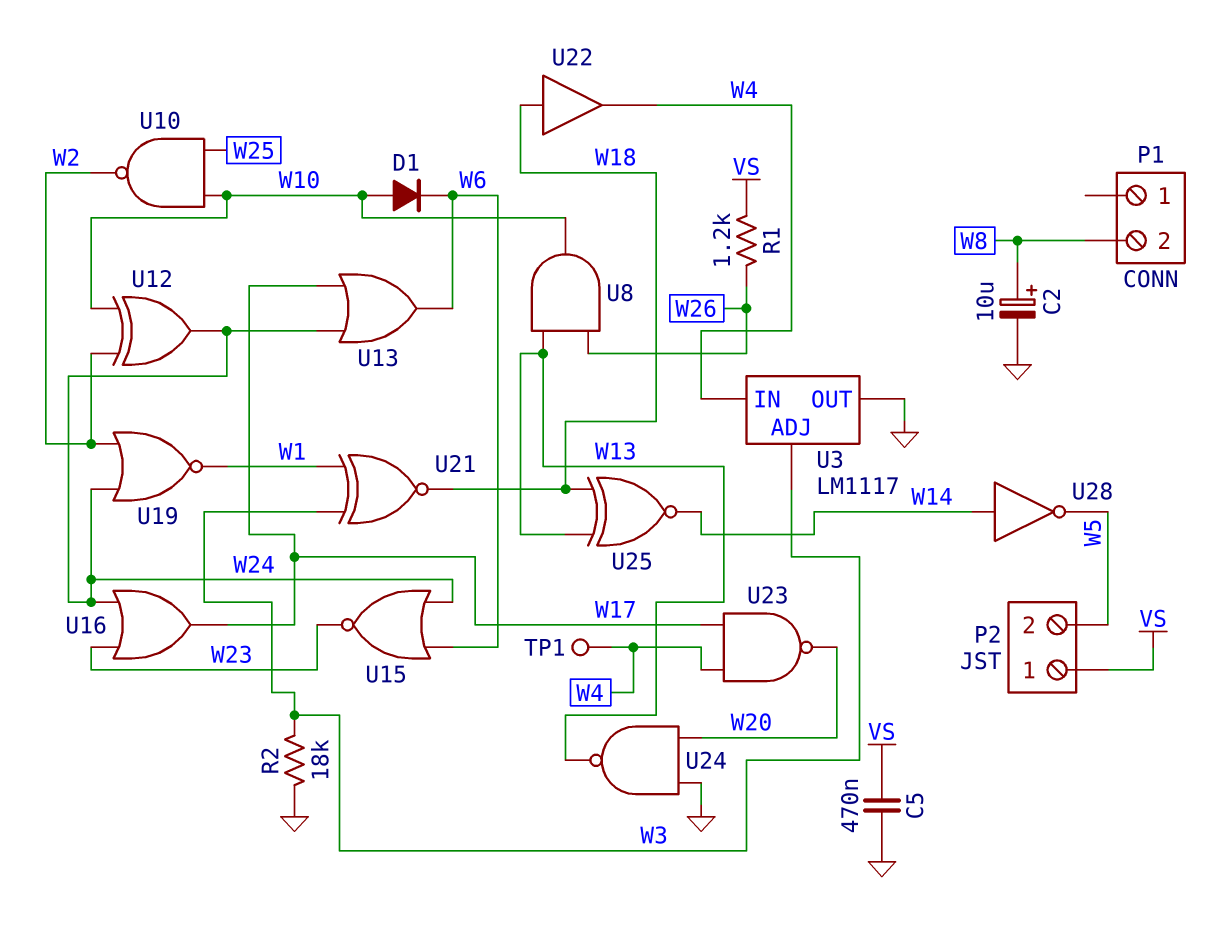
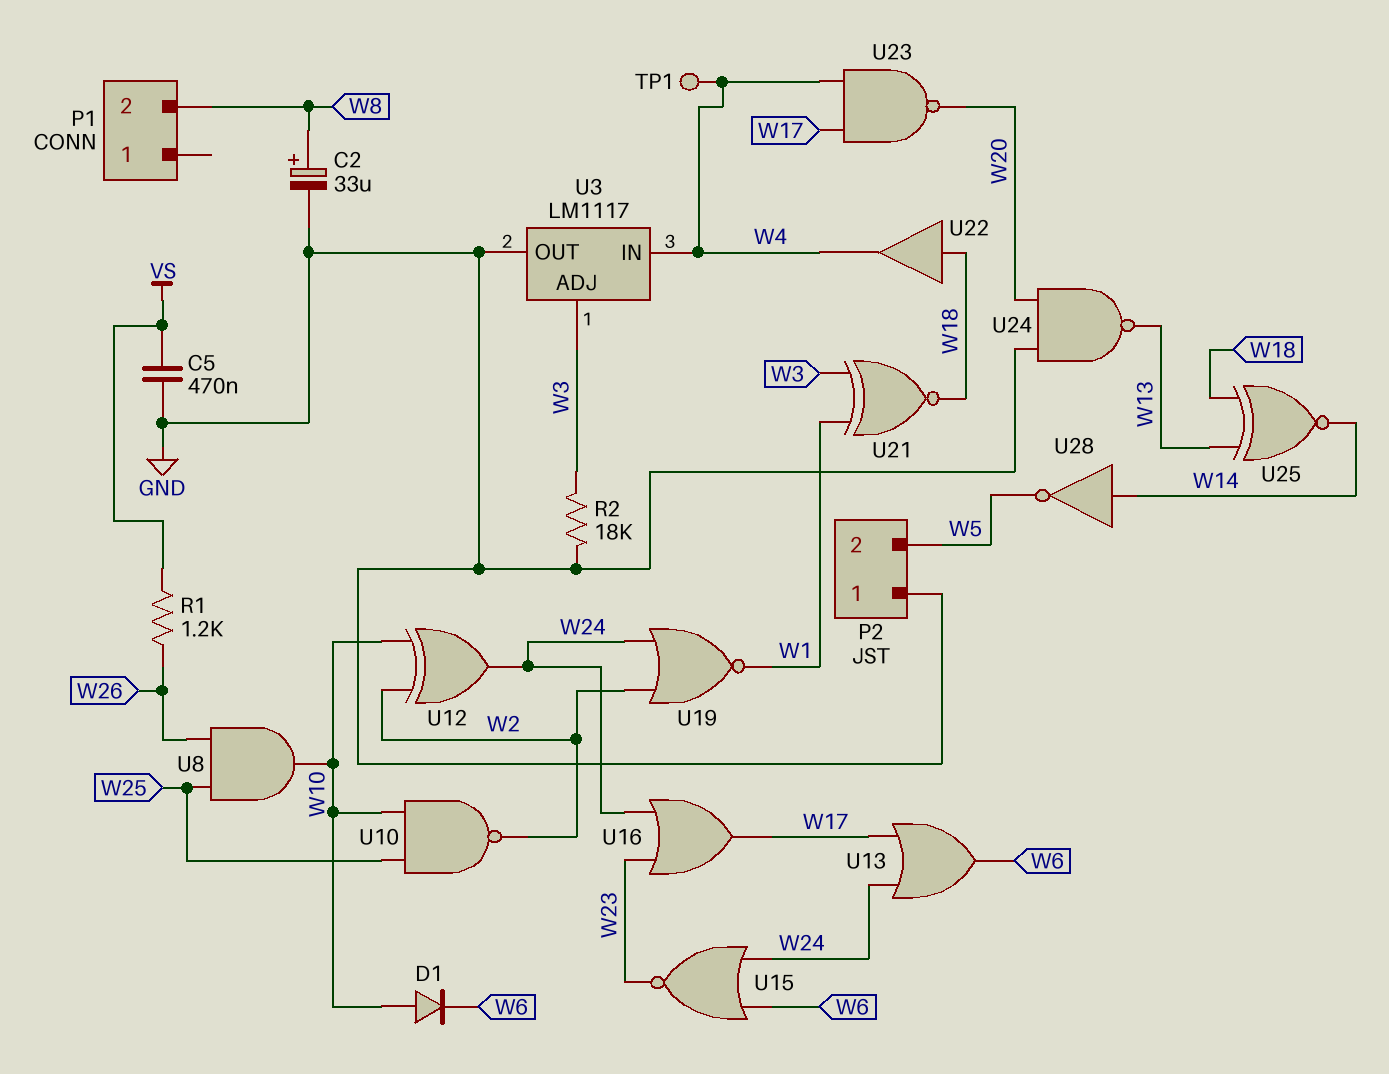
C2: 10uF (plus W8, minus GND) -> 33uF (plus W8, minus GND)
P2 pin 1: VS -> GND
U8: AND (in W13, in W26, out W10) -> AND (in W25, in W26, out W10)

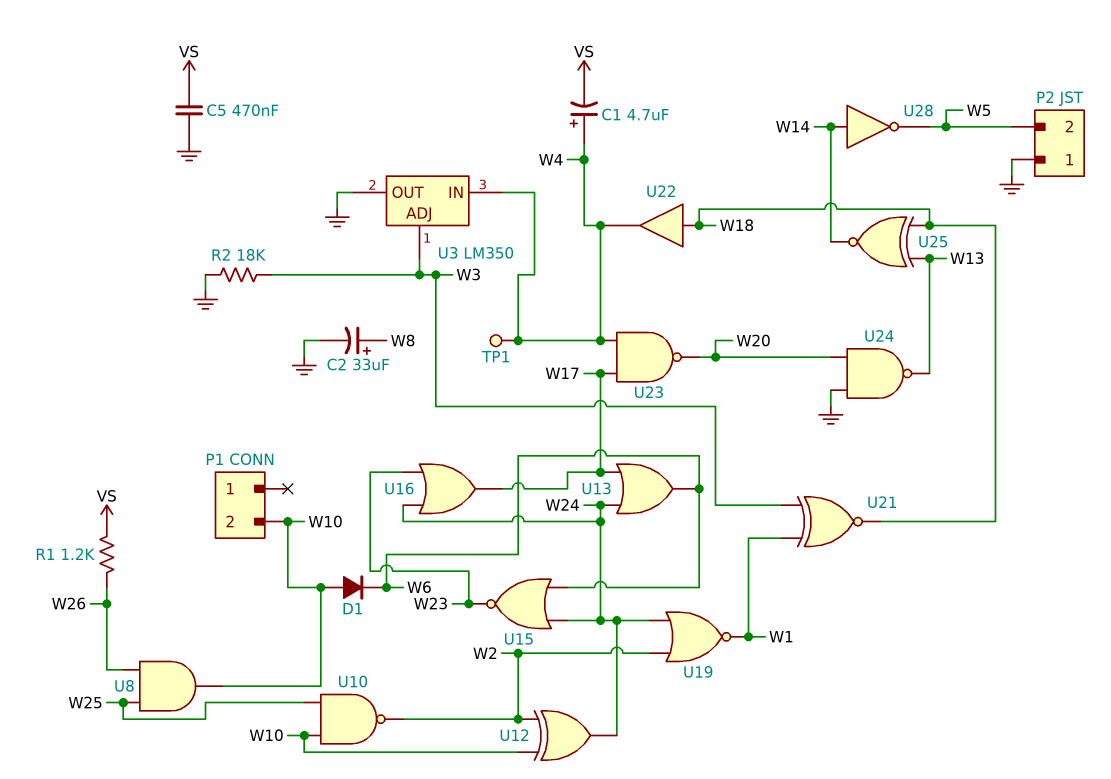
C1: none -> 4.7uF (plus W4, minus VS)
P1 pin 2: W8 -> W10
U3: LM1117 -> LM350

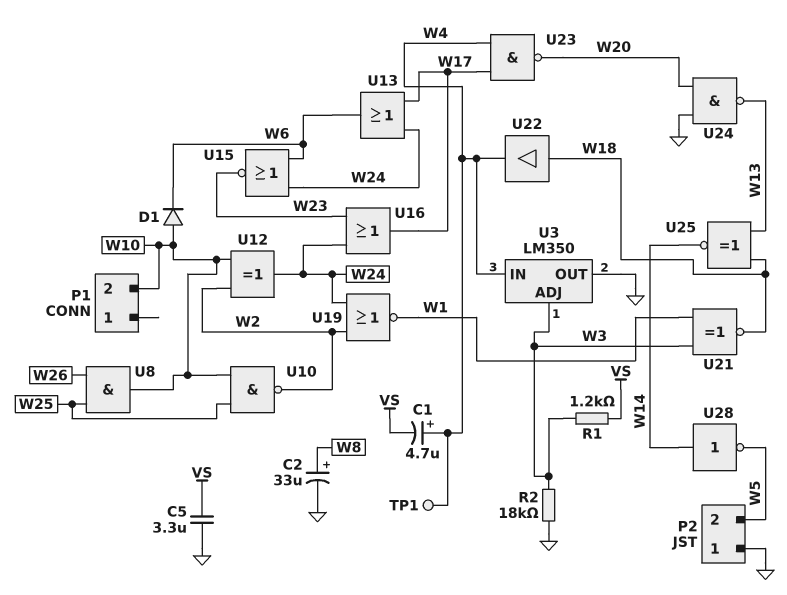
C5: 470nF (GND, VS) -> 3.3uF (GND, VS)
R1: 1.2k (VS, W26) -> 1.2k (VS, W3)

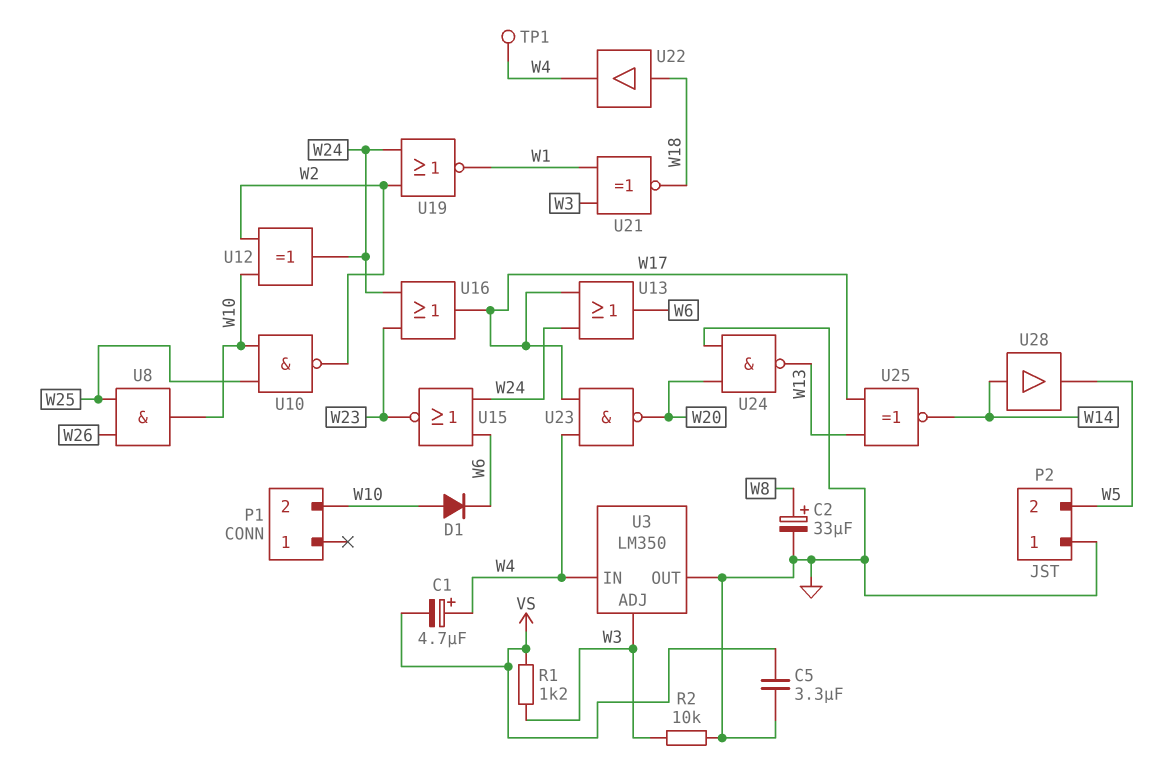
R2: 18k (GND, W3) -> 10k (GND, W3)
U25: XNOR (in W13, in W18, out W14) -> XNOR (in W13, in W17, out W14)
U28: NOT (in W14, out W5) -> buffer (in W14, out W5)

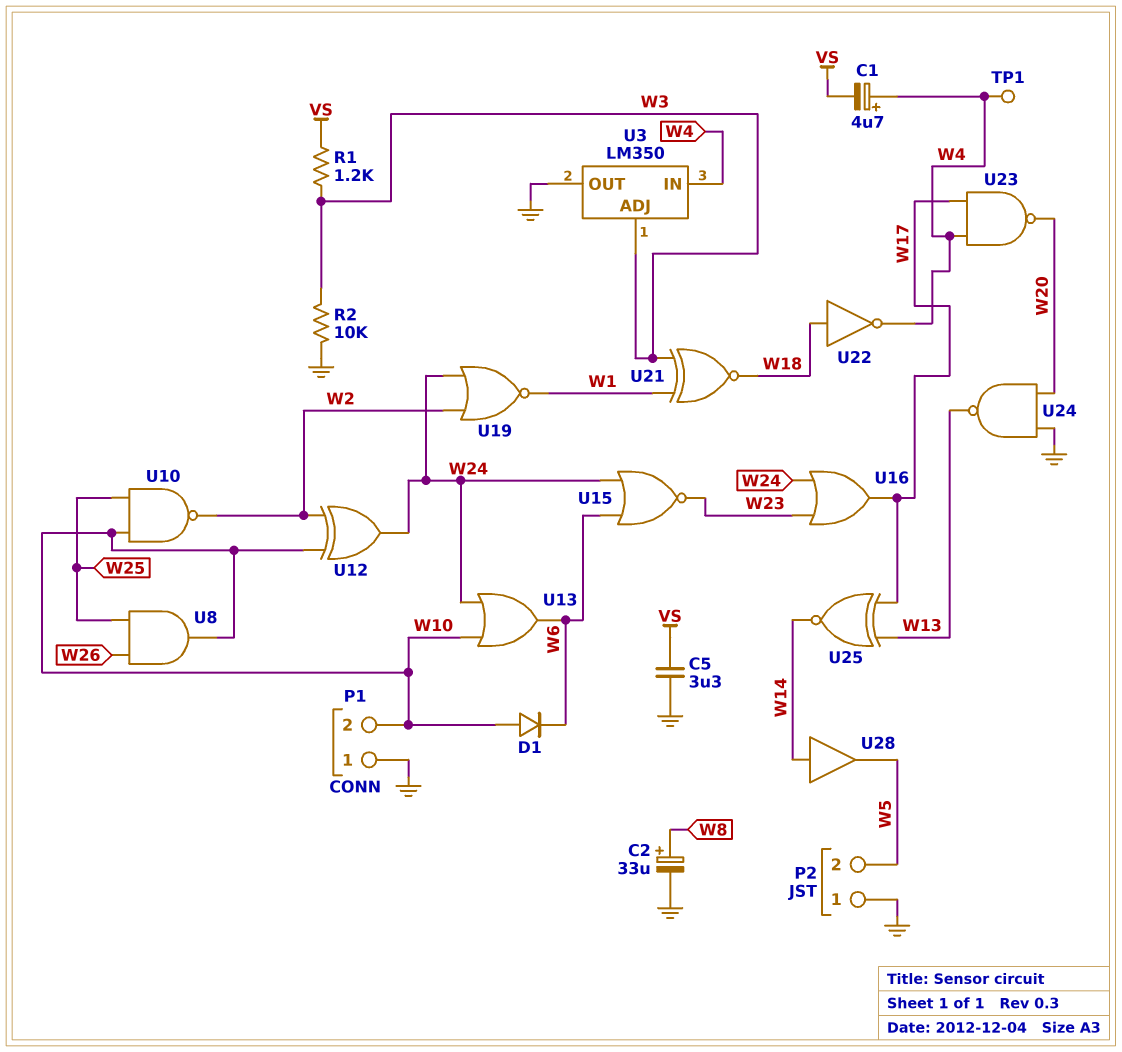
P1 pin 1: none -> GND
U13: OR (in W17, in W24, out W6) -> OR (in W10, in W24, out W6)
U22: buffer (in W18, out W4) -> NOT (in W18, out W4)

